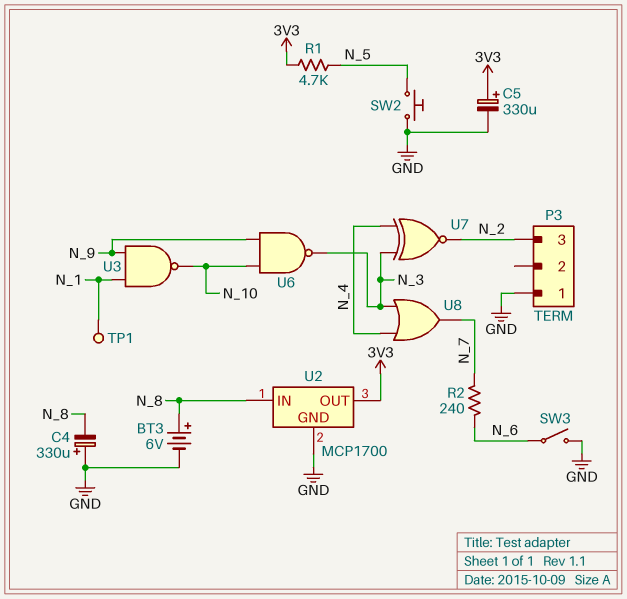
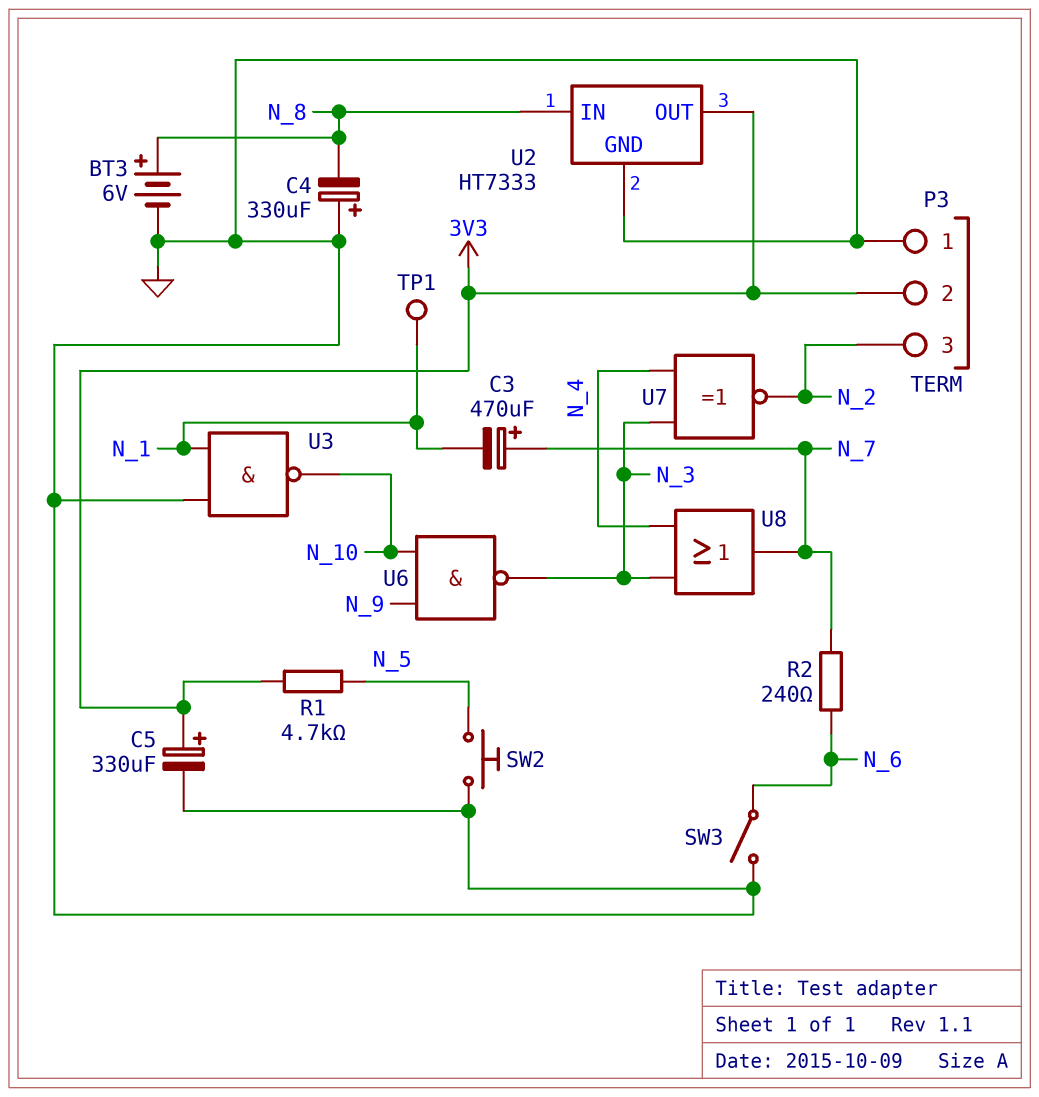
C3: none -> 470uF (plus N_7, minus N_1)
P3 pin 2: none -> 3V3
U2: MCP1700 -> HT7333
U3: NAND (in N_1, in N_9, out N_10) -> NAND (in GND, in N_1, out N_10)

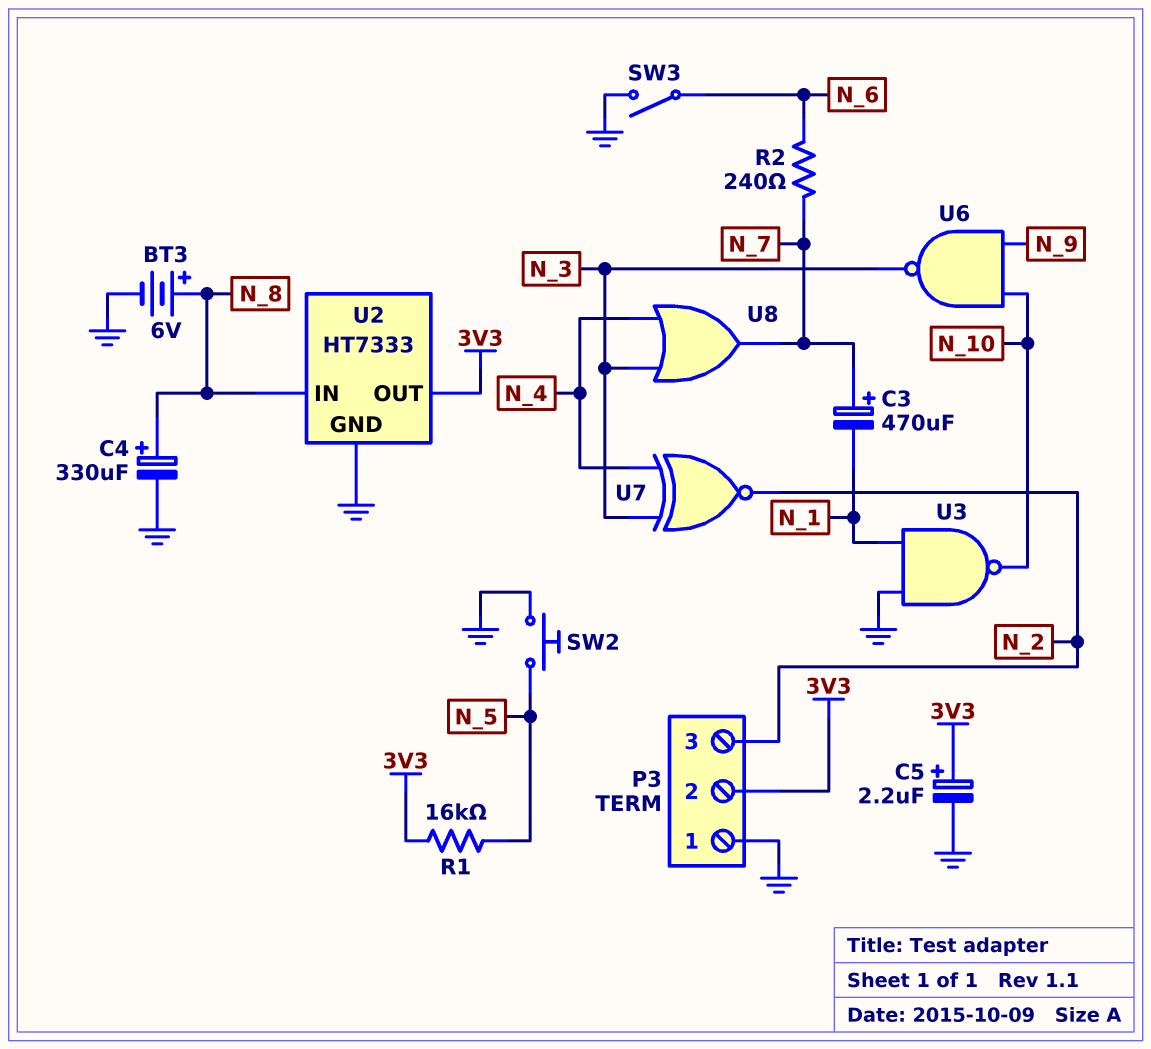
C4: 330uF (plus GND, minus N_8) -> 330uF (plus N_8, minus GND)
C5: 330uF (plus 3V3, minus GND) -> 2.2uF (plus 3V3, minus GND)
R1: 4.7k (3V3, N_5) -> 16k (3V3, N_5)
TP1: test point (N_1) -> none

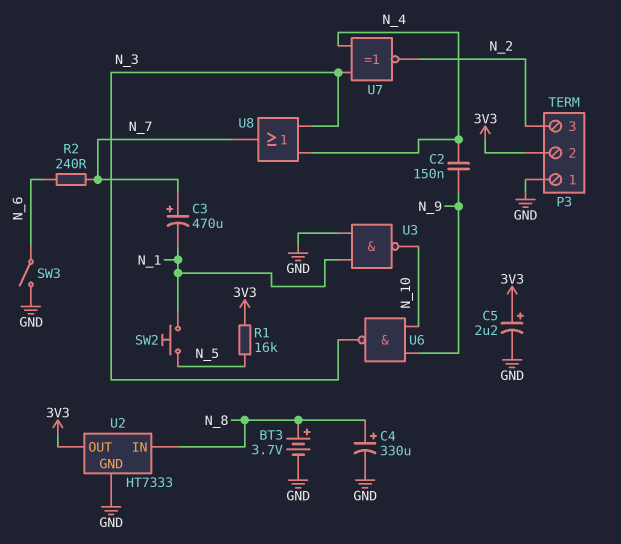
BT3: 6V (plus N_8, minus GND) -> 3.7V (plus N_8, minus GND)
C2: none -> 150nF (N_4, N_9)
SW2: button (GND, N_5) -> button (N_1, N_5)

